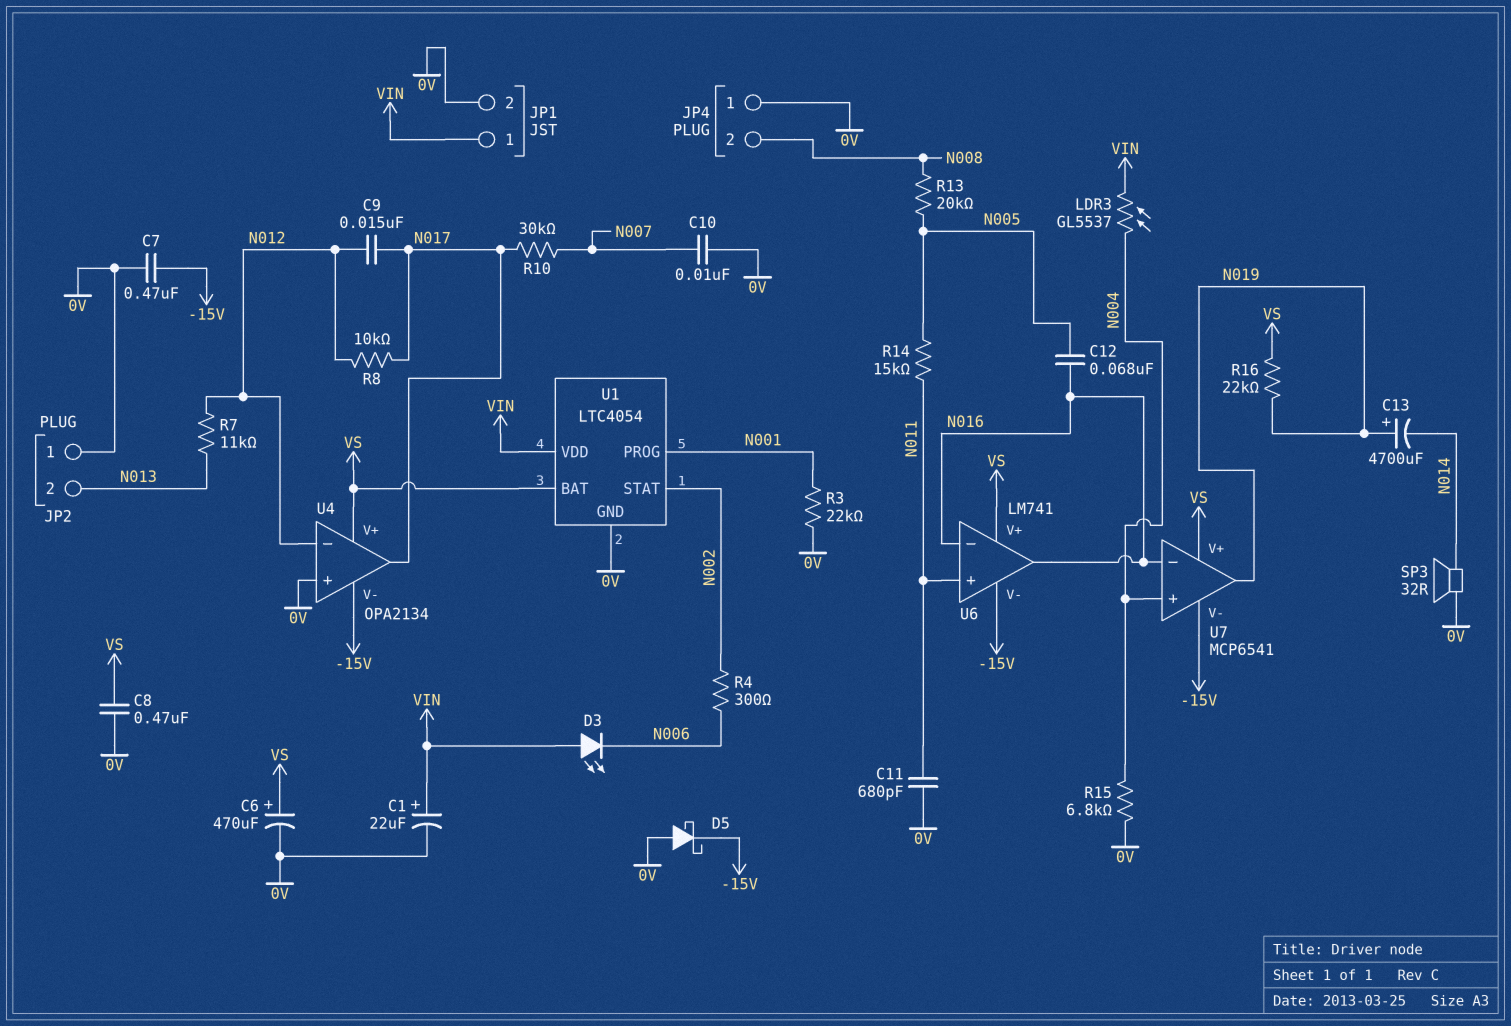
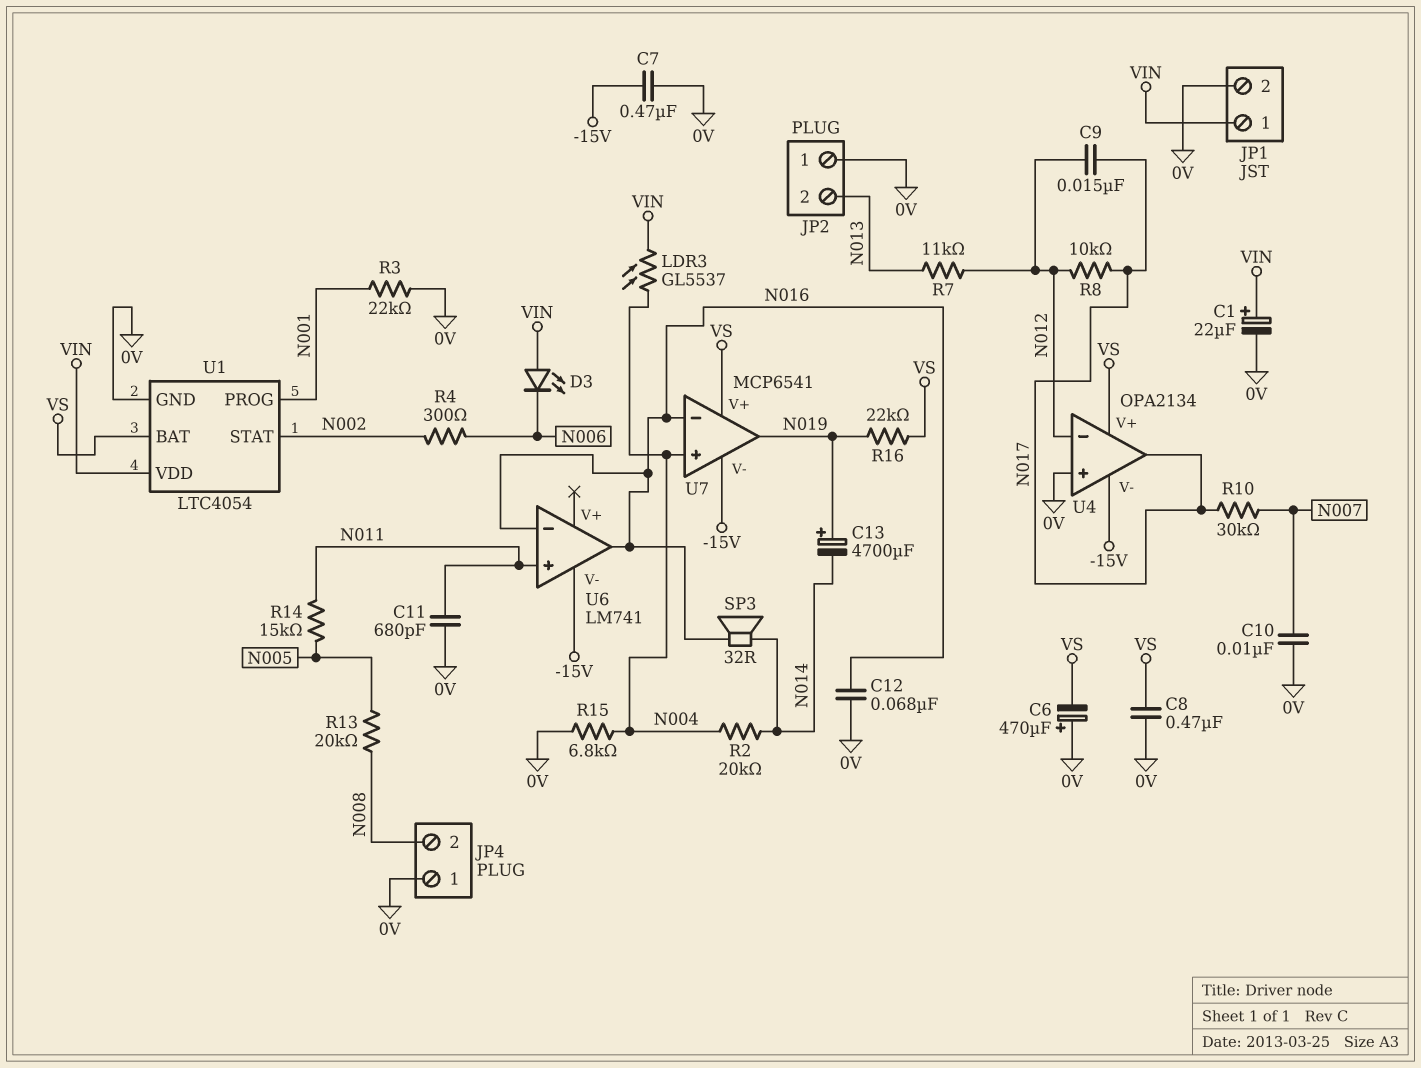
C6: 470uF (plus VS, minus 0V) -> 470uF (plus 0V, minus VS)
C12: 68nF (N005, N016) -> 68nF (0V, N016)
D5: schottky (A 0V, K -15V) -> none
R2: none -> 20k (N004, N014)
SP3: speaker 32R (0V, N014) -> speaker 32R (N014, N016)
U6 pin V+: VS -> none

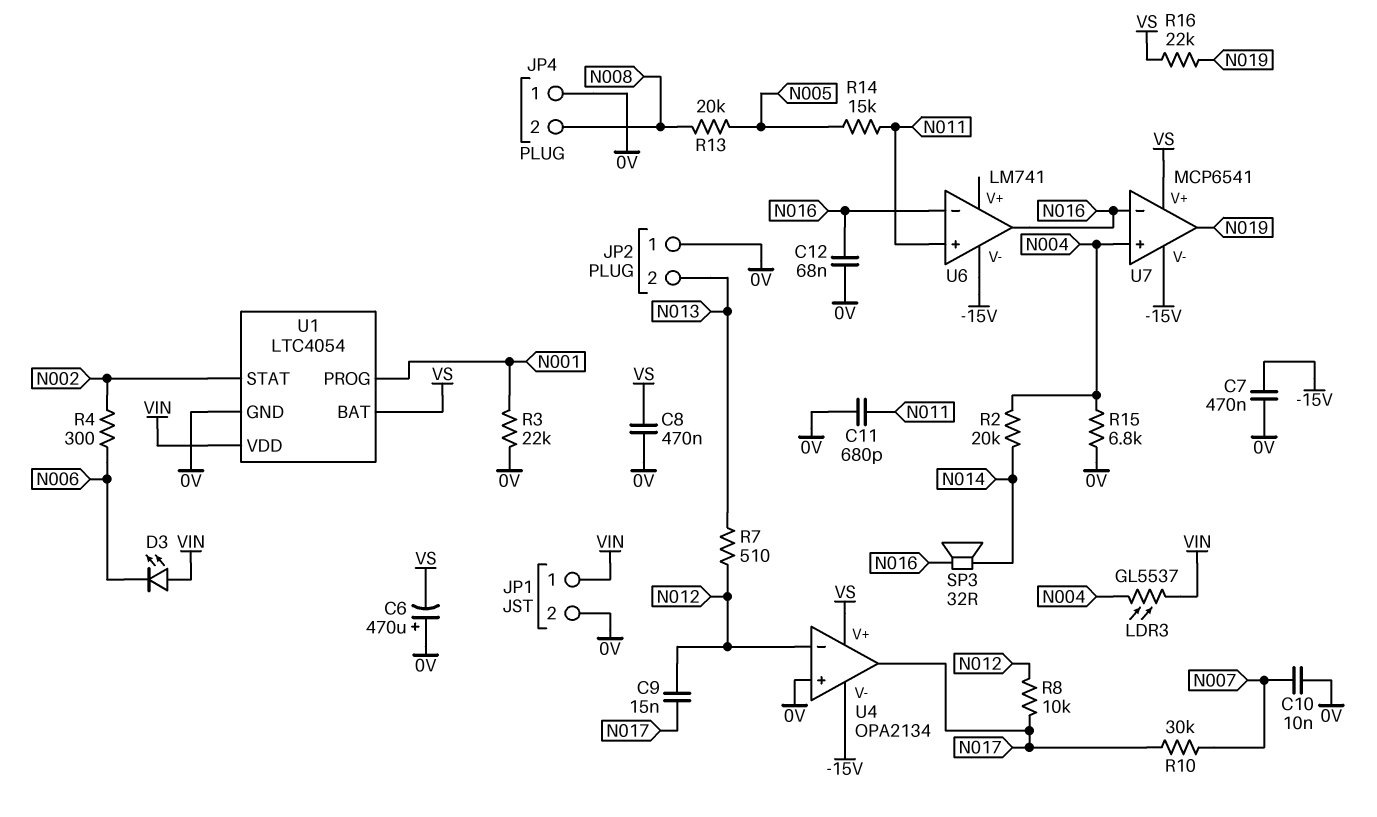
C1: 22uF (plus VIN, minus 0V) -> none
C13: 4700uF (plus N019, minus N014) -> none
R7: 11k (N012, N013) -> 510 (N012, N013)

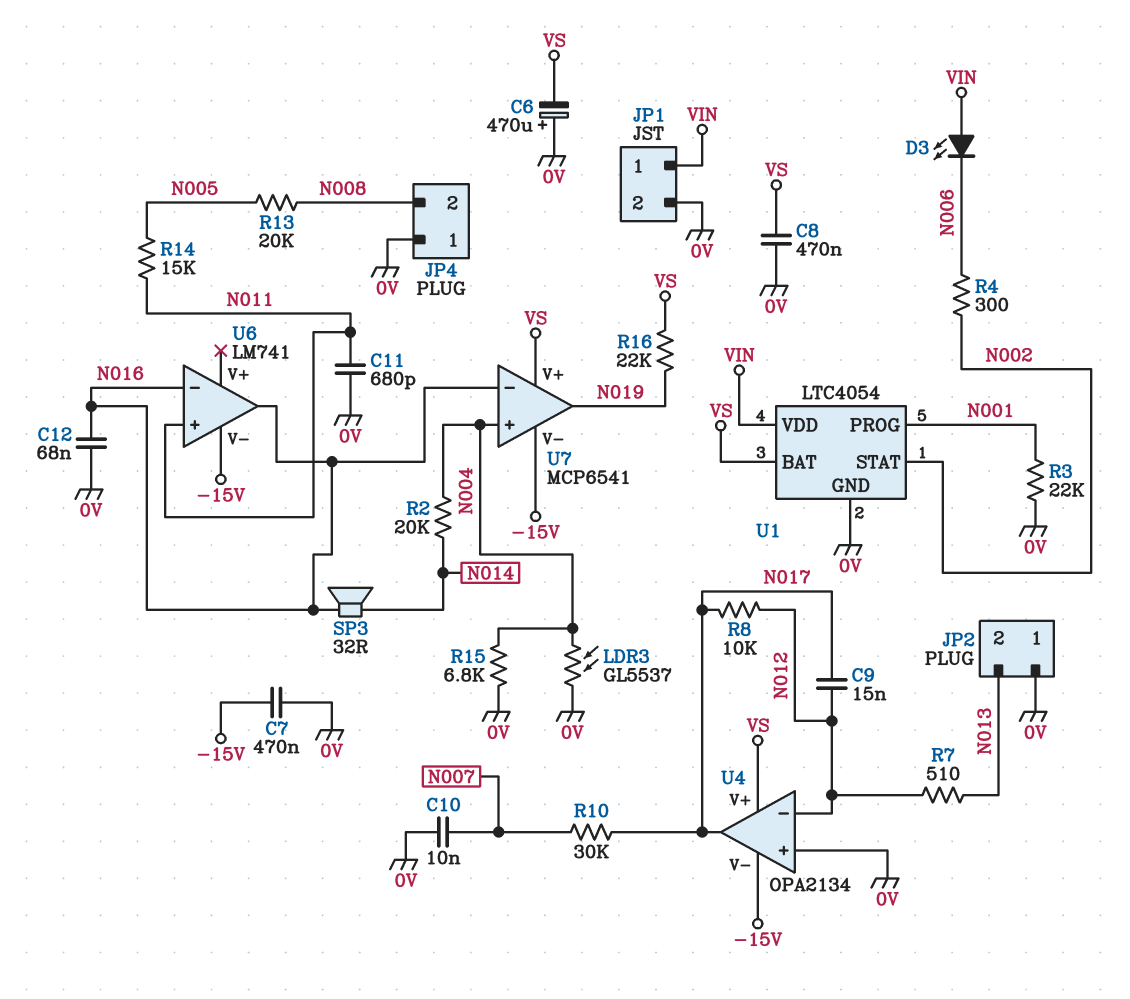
LDR3: GL5537 (N004, VIN) -> GL5537 (0V, N004)

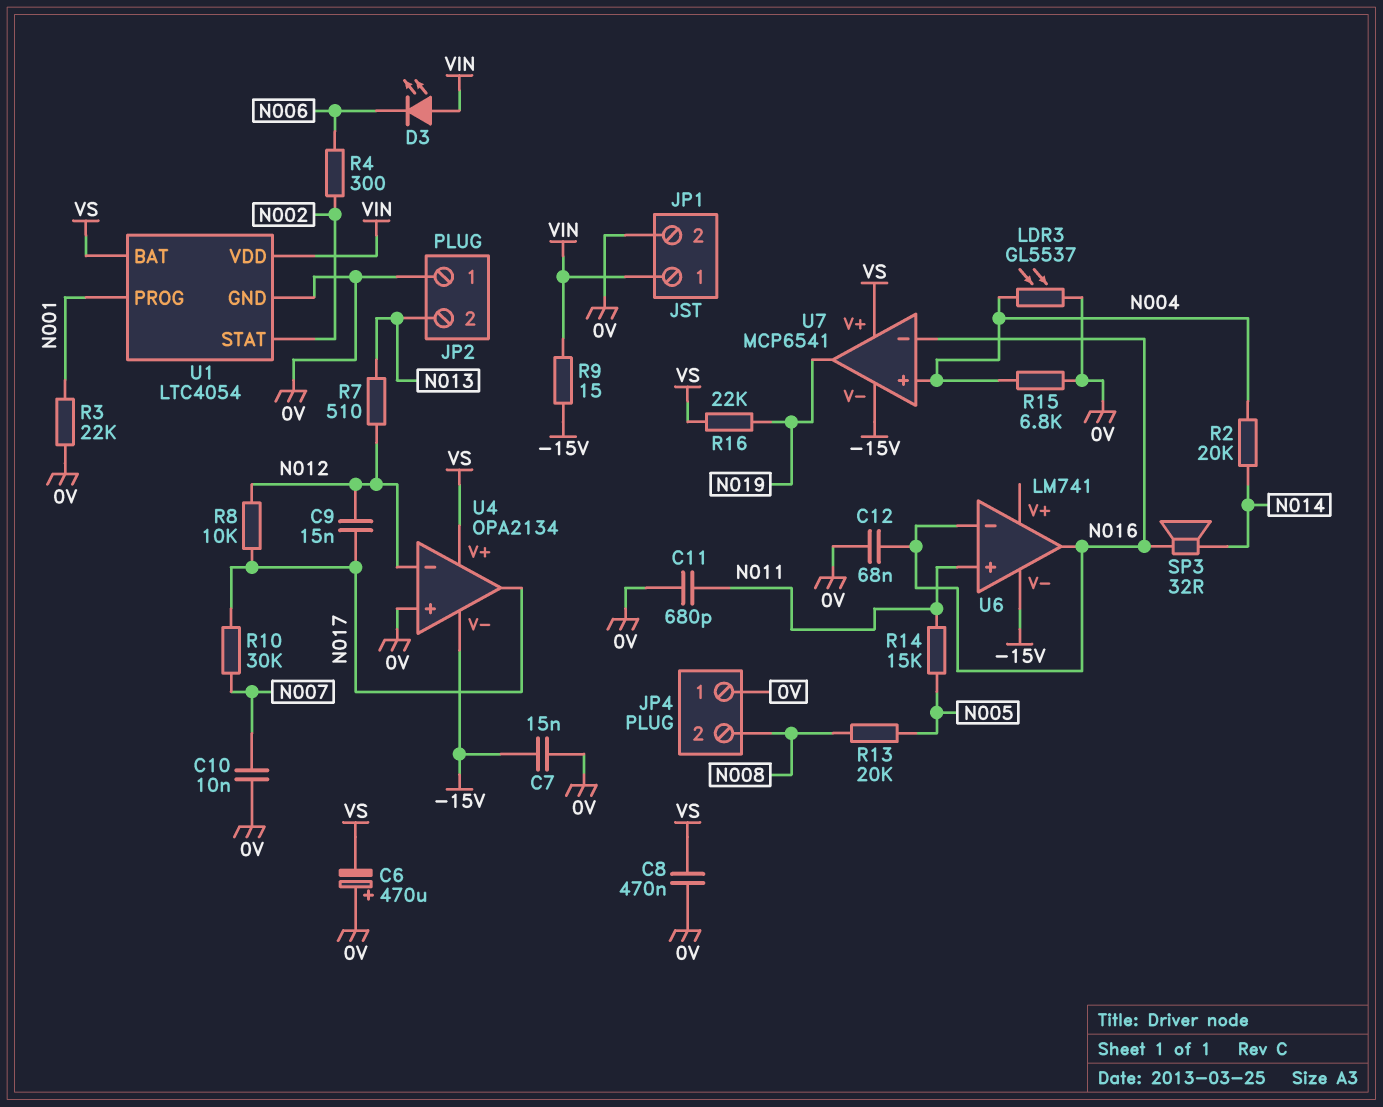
C7: 470nF (-15V, 0V) -> 15nF (-15V, 0V)
R9: none -> 15 (-15V, VIN)

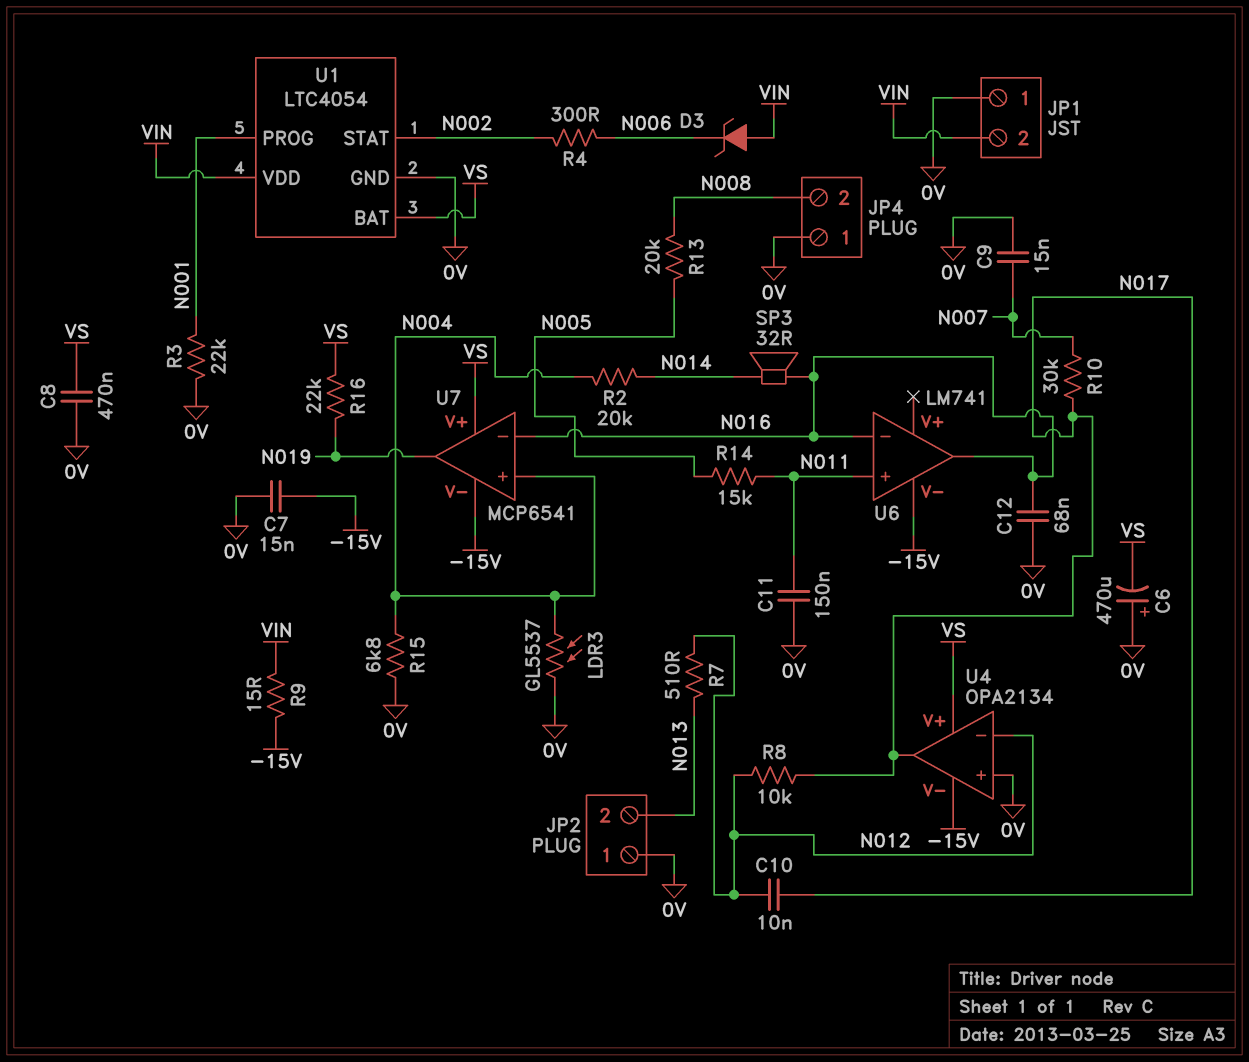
C9: 15nF (N012, N017) -> 15nF (0V, N007)
C10: 10nF (0V, N007) -> 10nF (N012, N017)
C11: 680pF (0V, N011) -> 150nF (0V, N011)
D3: LED (A VIN, K N006) -> zener (A VIN, K N006)
JP1 pin 1: VIN -> 0V
JP1 pin 2: 0V -> VIN

